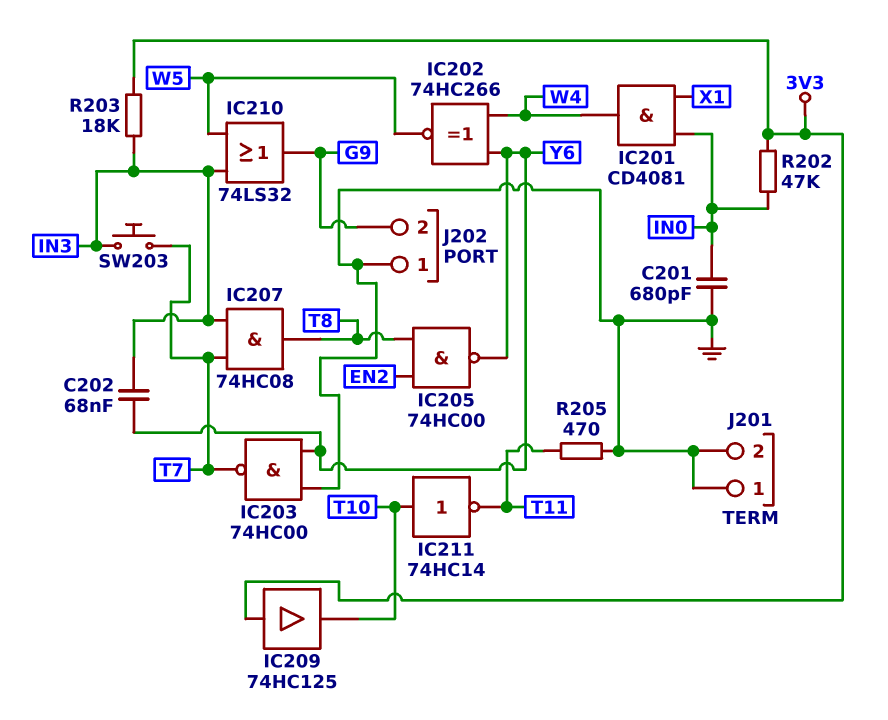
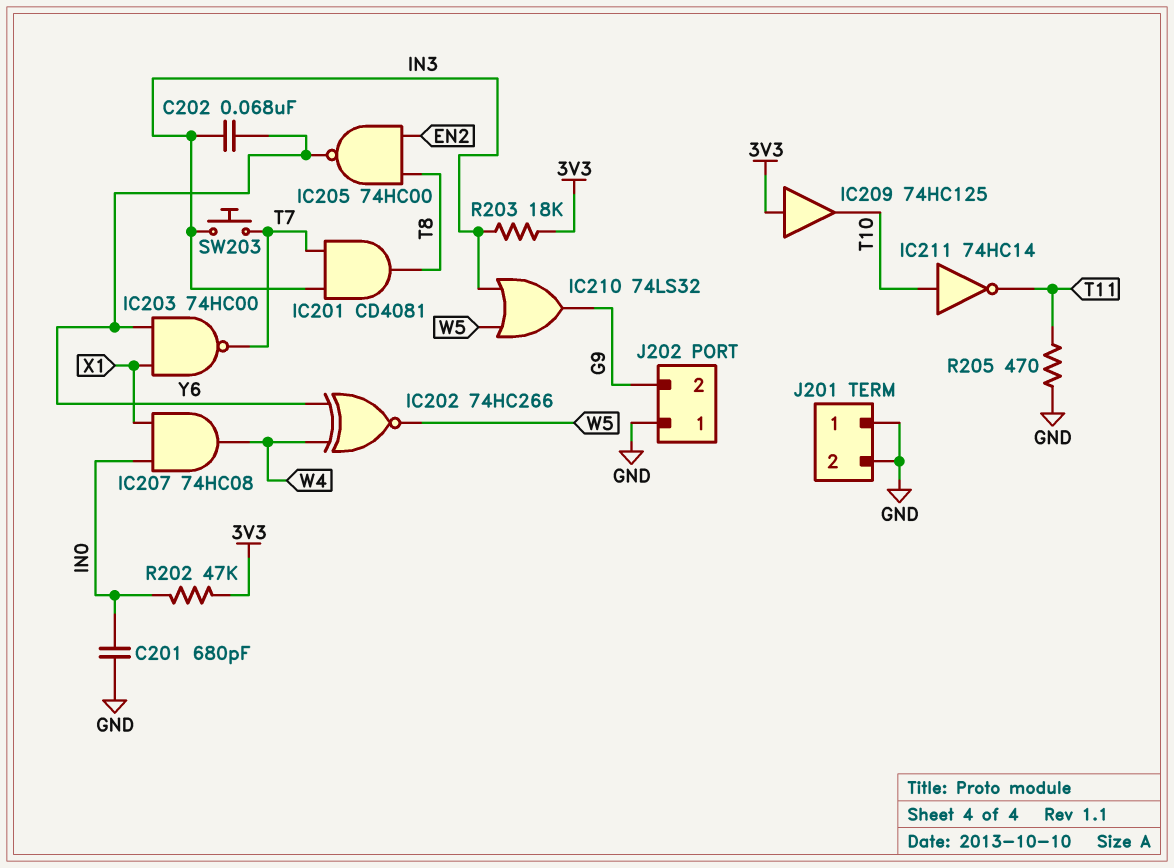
IC201: AND CD4081 (in IN0, in X1, out W4) -> AND CD4081 (in IN3, in T7, out T8)
IC203: NAND 74HC00 (in GND, in Y6, out T7) -> NAND 74HC00 (in X1, in Y6, out T7)
IC207: AND 74HC08 (in IN3, in T7, out T8) -> AND 74HC08 (in IN0, in X1, out W4)

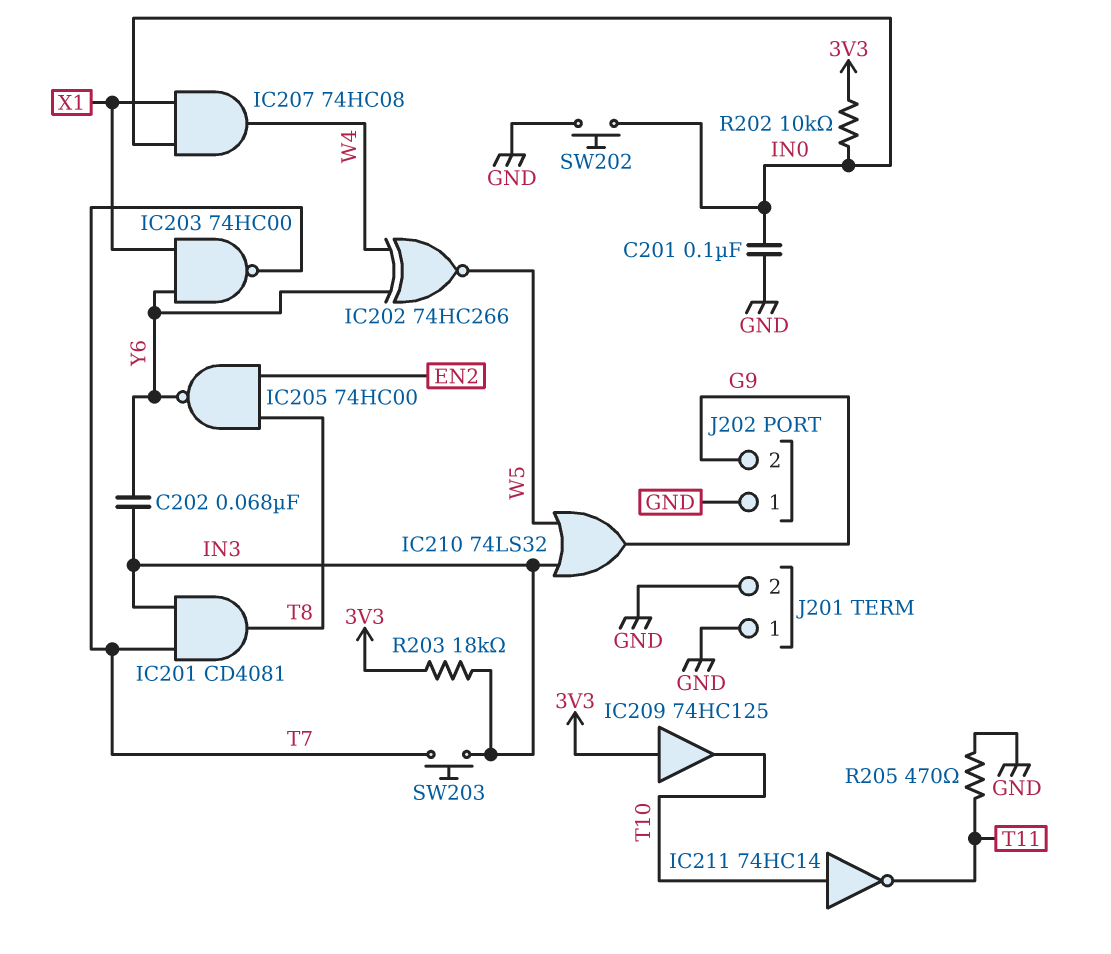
C201: 680pF (GND, IN0) -> 100nF (GND, IN0)
R202: 47k (3V3, IN0) -> 10k (3V3, IN0)
SW202: none -> button (GND, IN0)

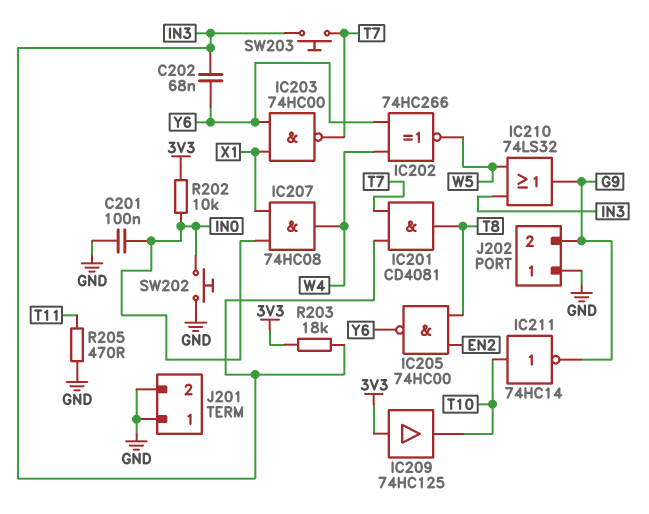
IC211: NOT 74HC14 (in T10, out T11) -> NOT 74HC14 (in T10, out G9)

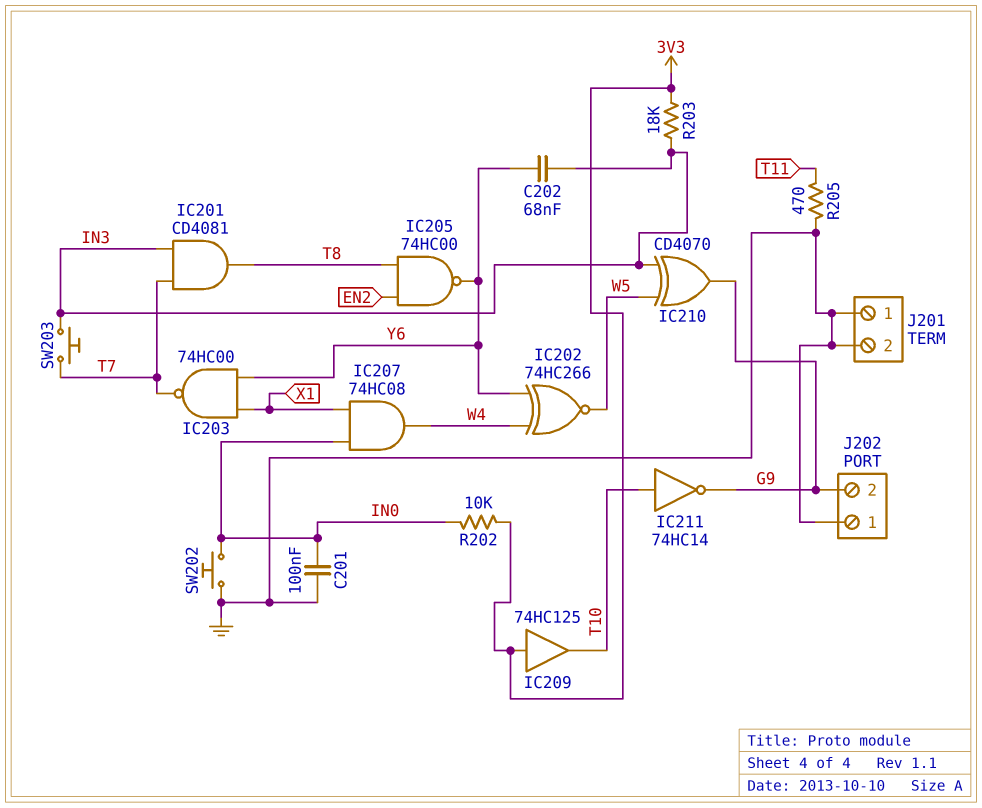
IC210: OR 74LS32 (in IN3, in W5, out G9) -> XOR CD4070 (in IN3, in W5, out G9)

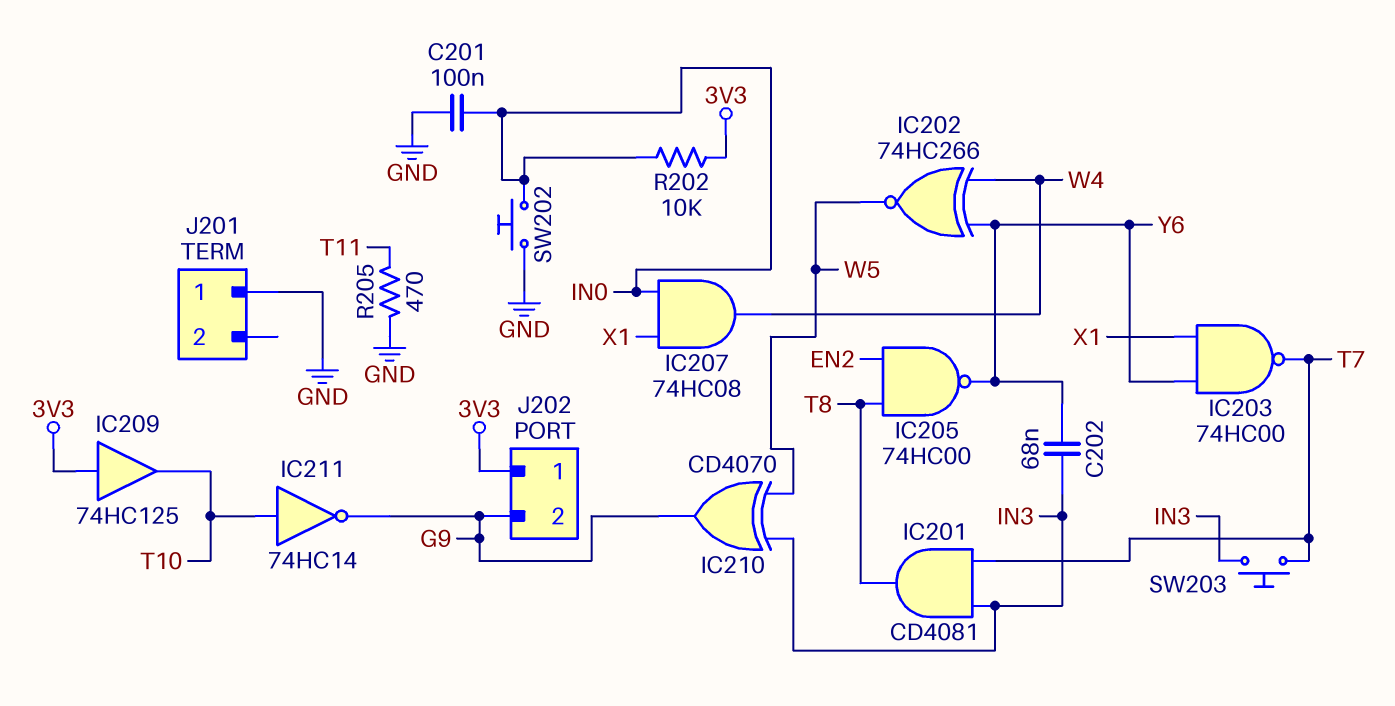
J201 pin 2: GND -> none
J202 pin 1: GND -> 3V3
R203: 18k (3V3, IN3) -> none

